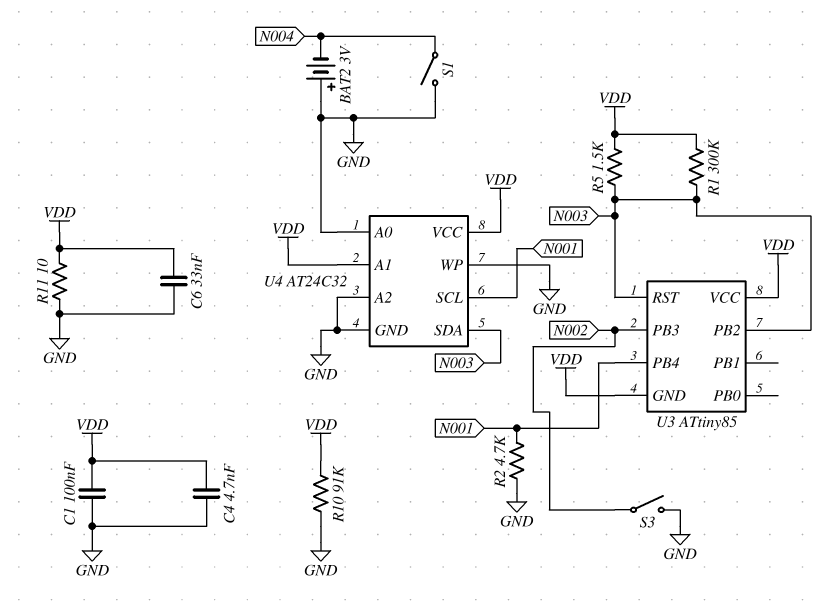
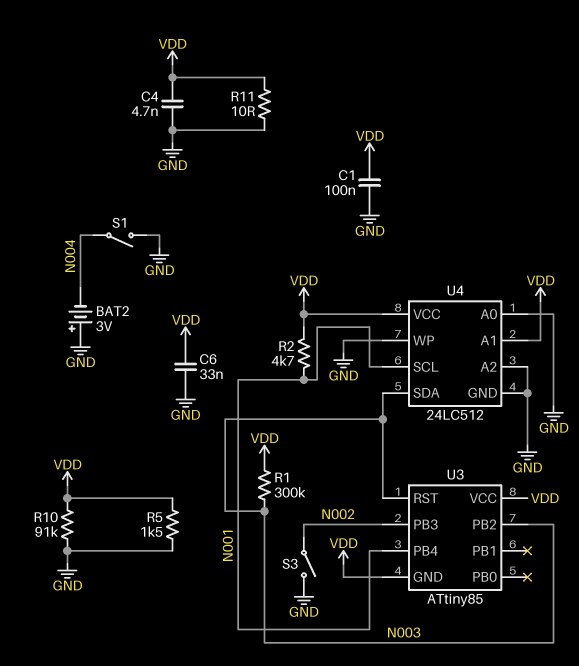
R2: 4.7k (GND, N001) -> 4.7k (N001, VDD)
R5: 1.5k (N003, VDD) -> 1.5k (GND, VDD)
U4: AT24C32 -> 24LC512

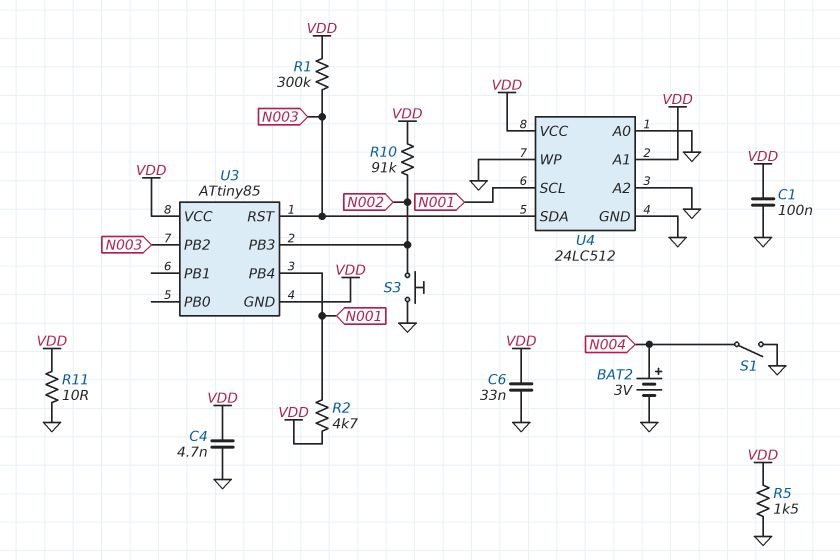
BAT2: 3V (plus GND, minus N004) -> 3V (plus N004, minus GND)
R10: 91k (GND, VDD) -> 91k (N002, VDD)
S3: switch (GND, N002) -> button (GND, N002)

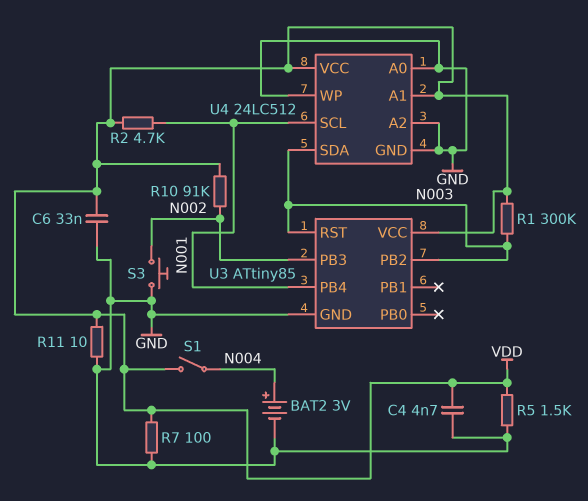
C1: 100nF (GND, VDD) -> none
R7: none -> 100 (GND, VDD)
S1: switch (GND, N004) -> switch (N004, VDD)
U3 pin GND: VDD -> GND

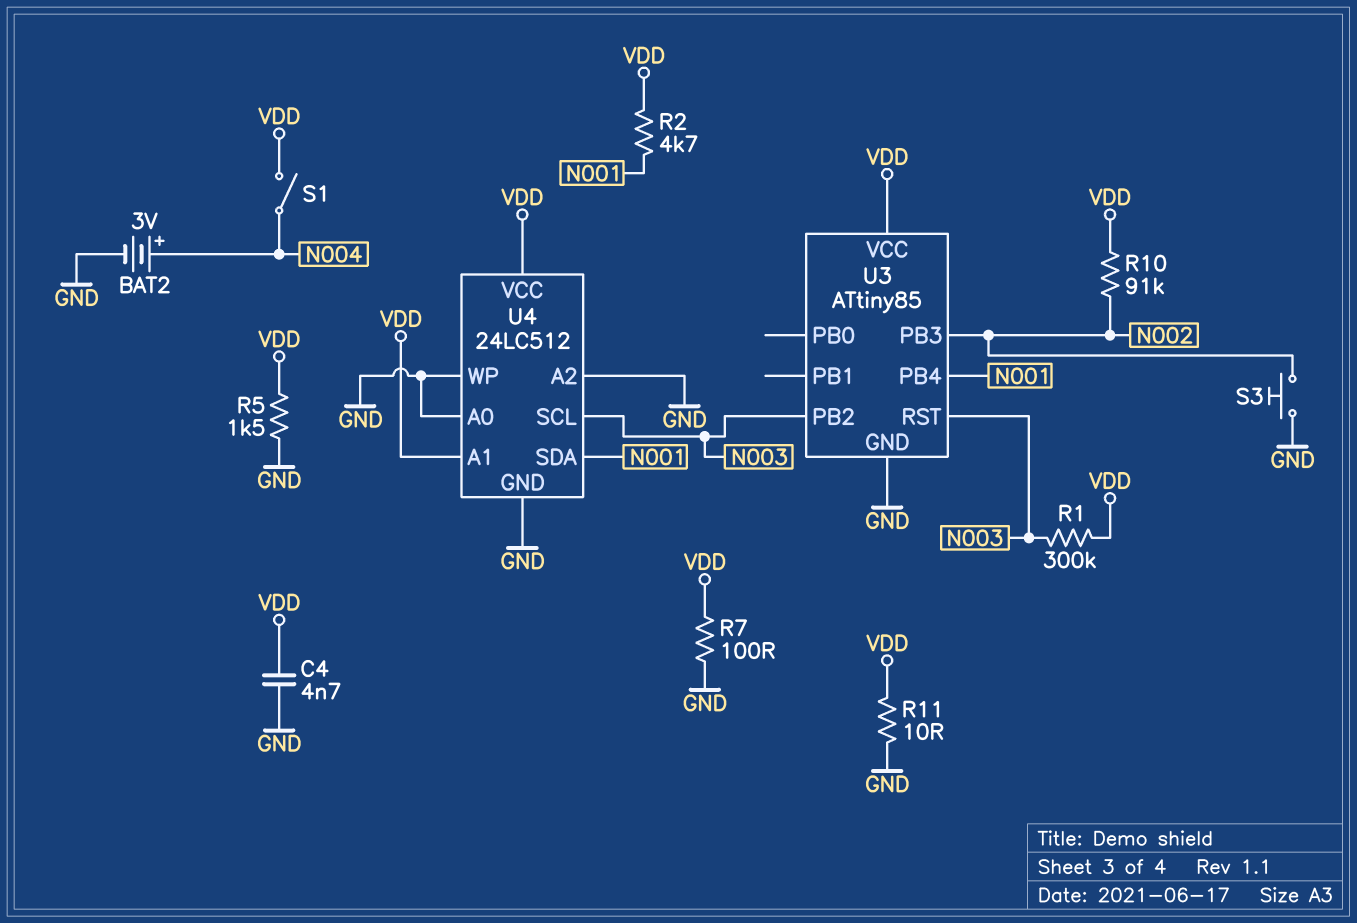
C6: 33nF (GND, VDD) -> none
U4 pin SCL: N001 -> N003
U4 pin SDA: N003 -> N001

